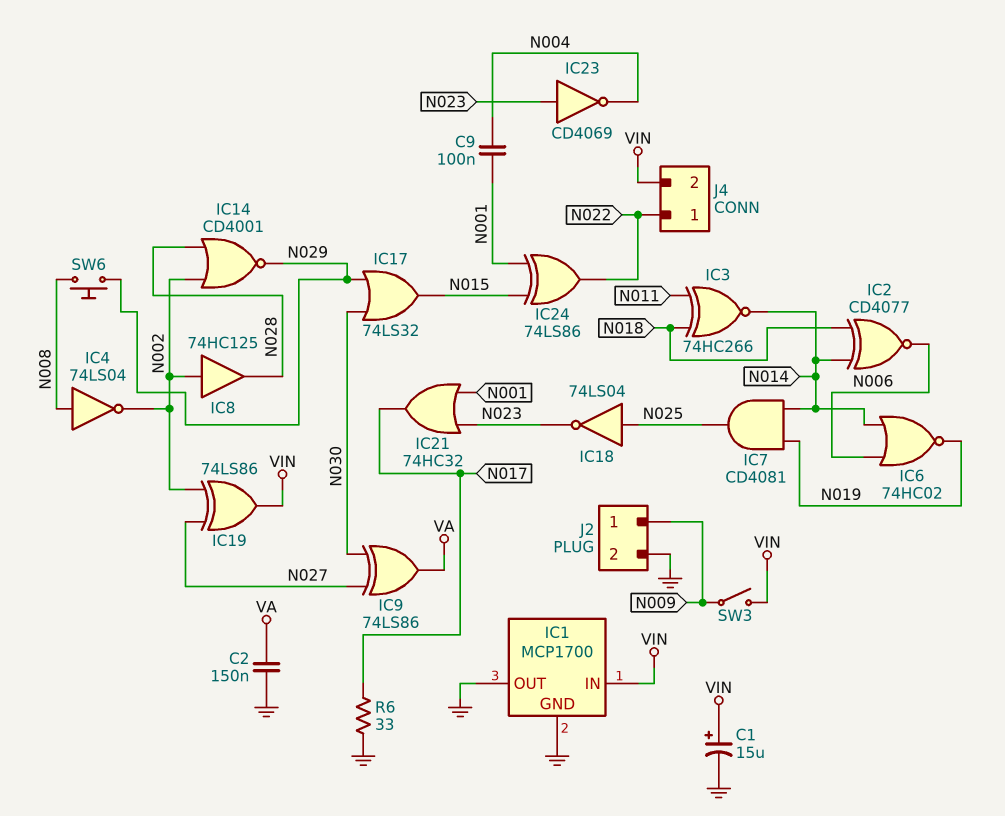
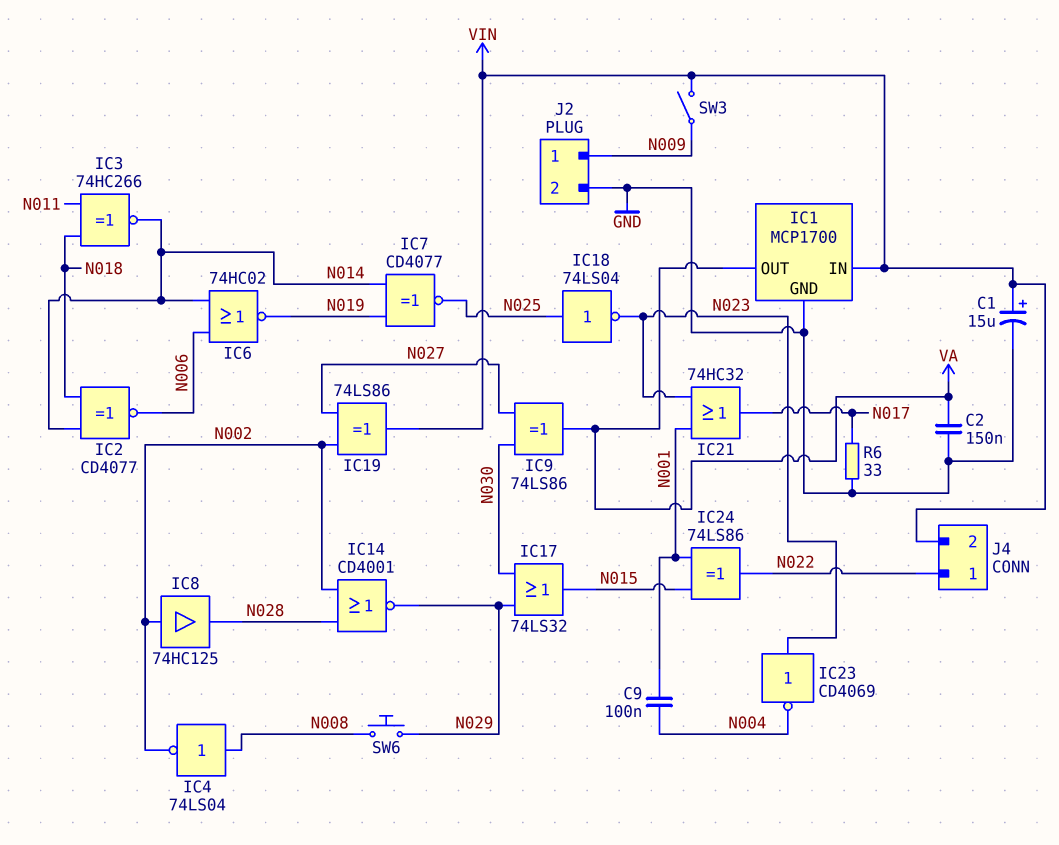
IC1 pin OUT: GND -> VA
IC7: AND CD4081 (in N014, in N019, out N025) -> XNOR CD4077 (in N014, in N019, out N025)

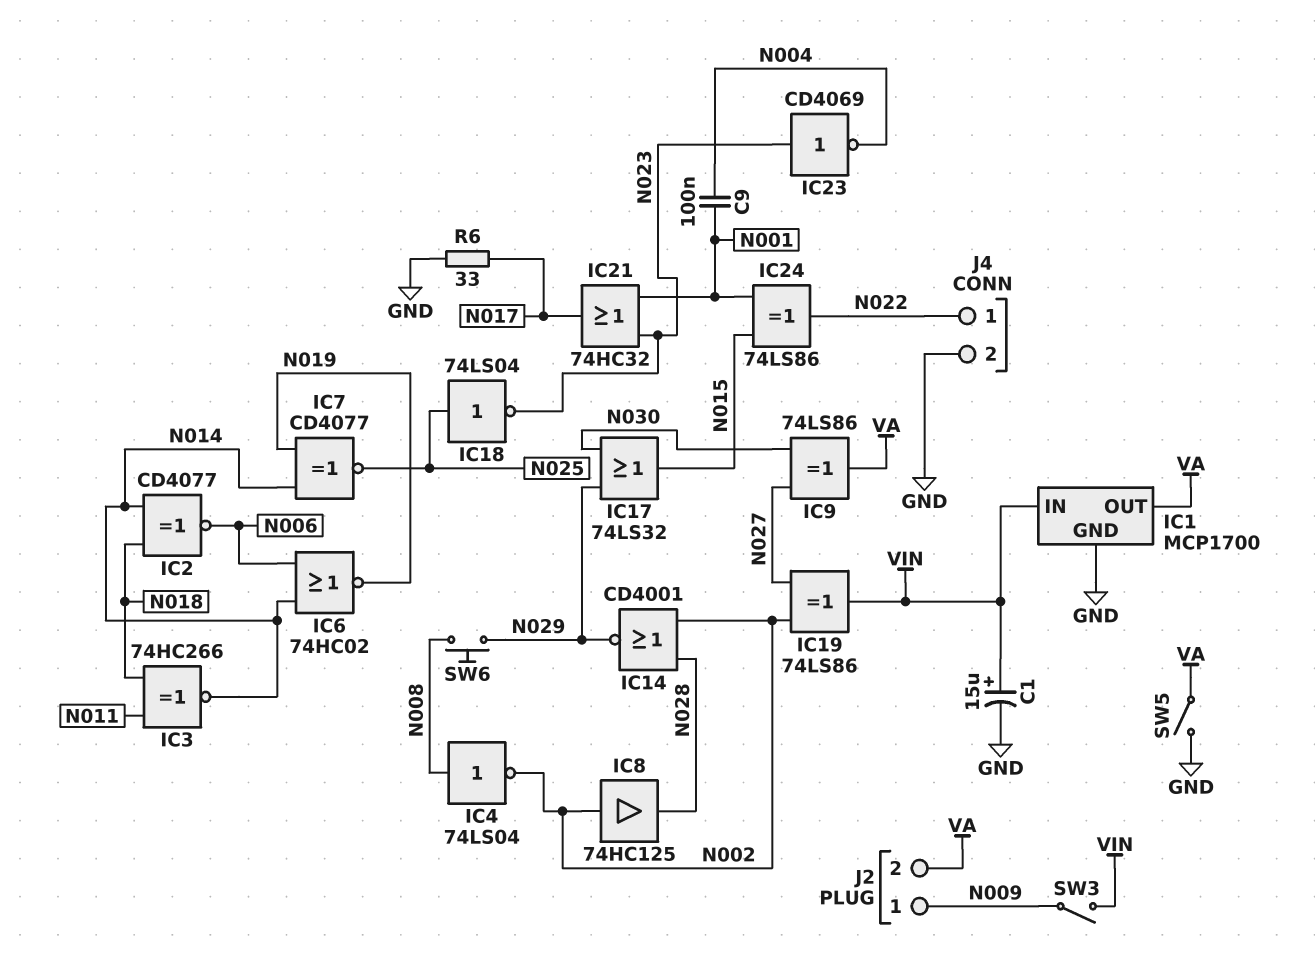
C2: 150nF (GND, VA) -> none
J2 pin 2: GND -> VA
J4 pin 2: VIN -> GND
SW5: none -> switch (GND, VA)

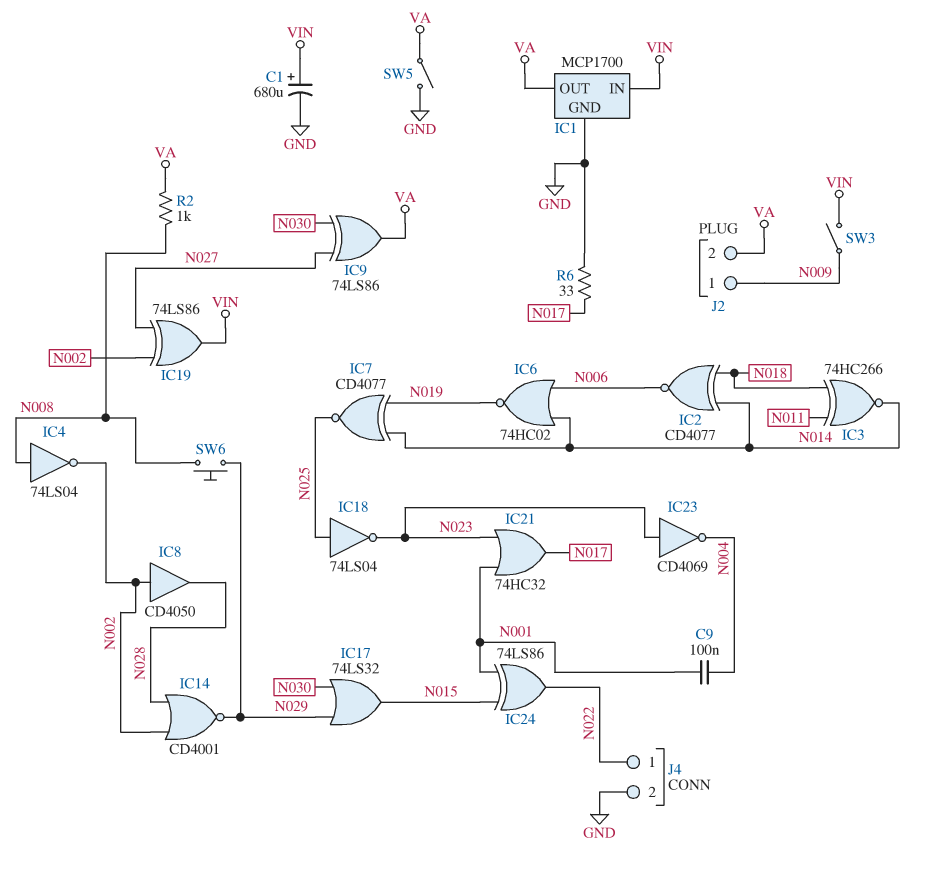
C1: 15uF (plus VIN, minus GND) -> 680uF (plus VIN, minus GND)
IC8: buffer 74HC125 (in N002, out N028) -> buffer CD4050 (in N002, out N028)
R2: none -> 1k (N008, VA)

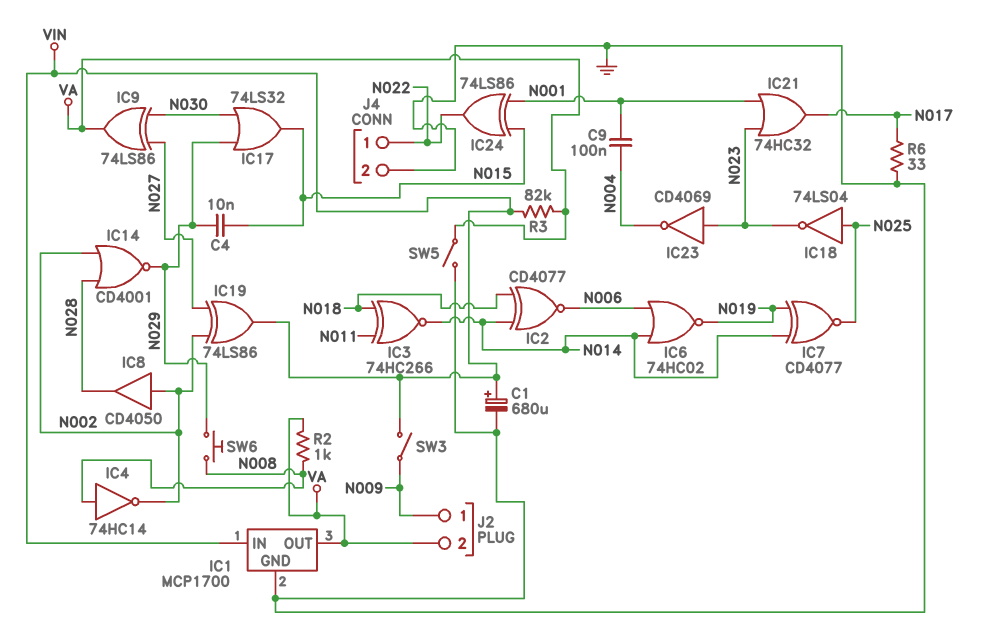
C4: none -> 10nF (N015, N029)
IC4: NOT 74LS04 (in N008, out N002) -> NOT 74HC14 (in N008, out N002)
R3: none -> 82k (VA, VIN)

